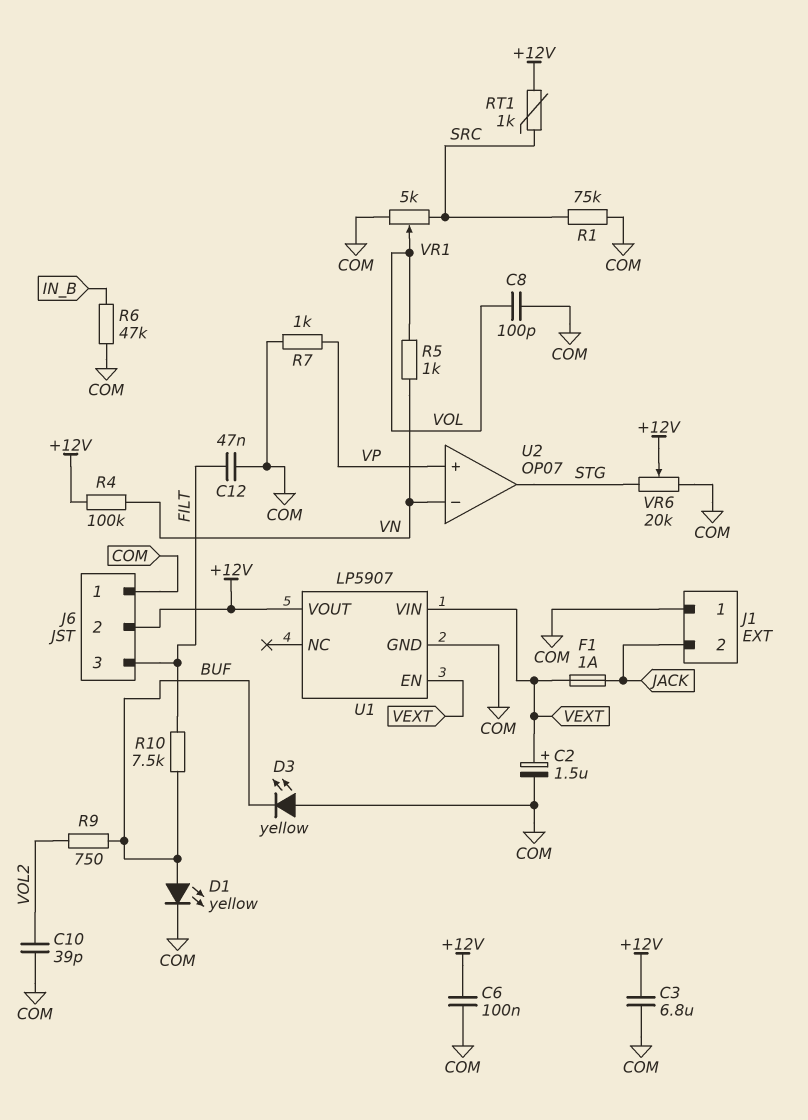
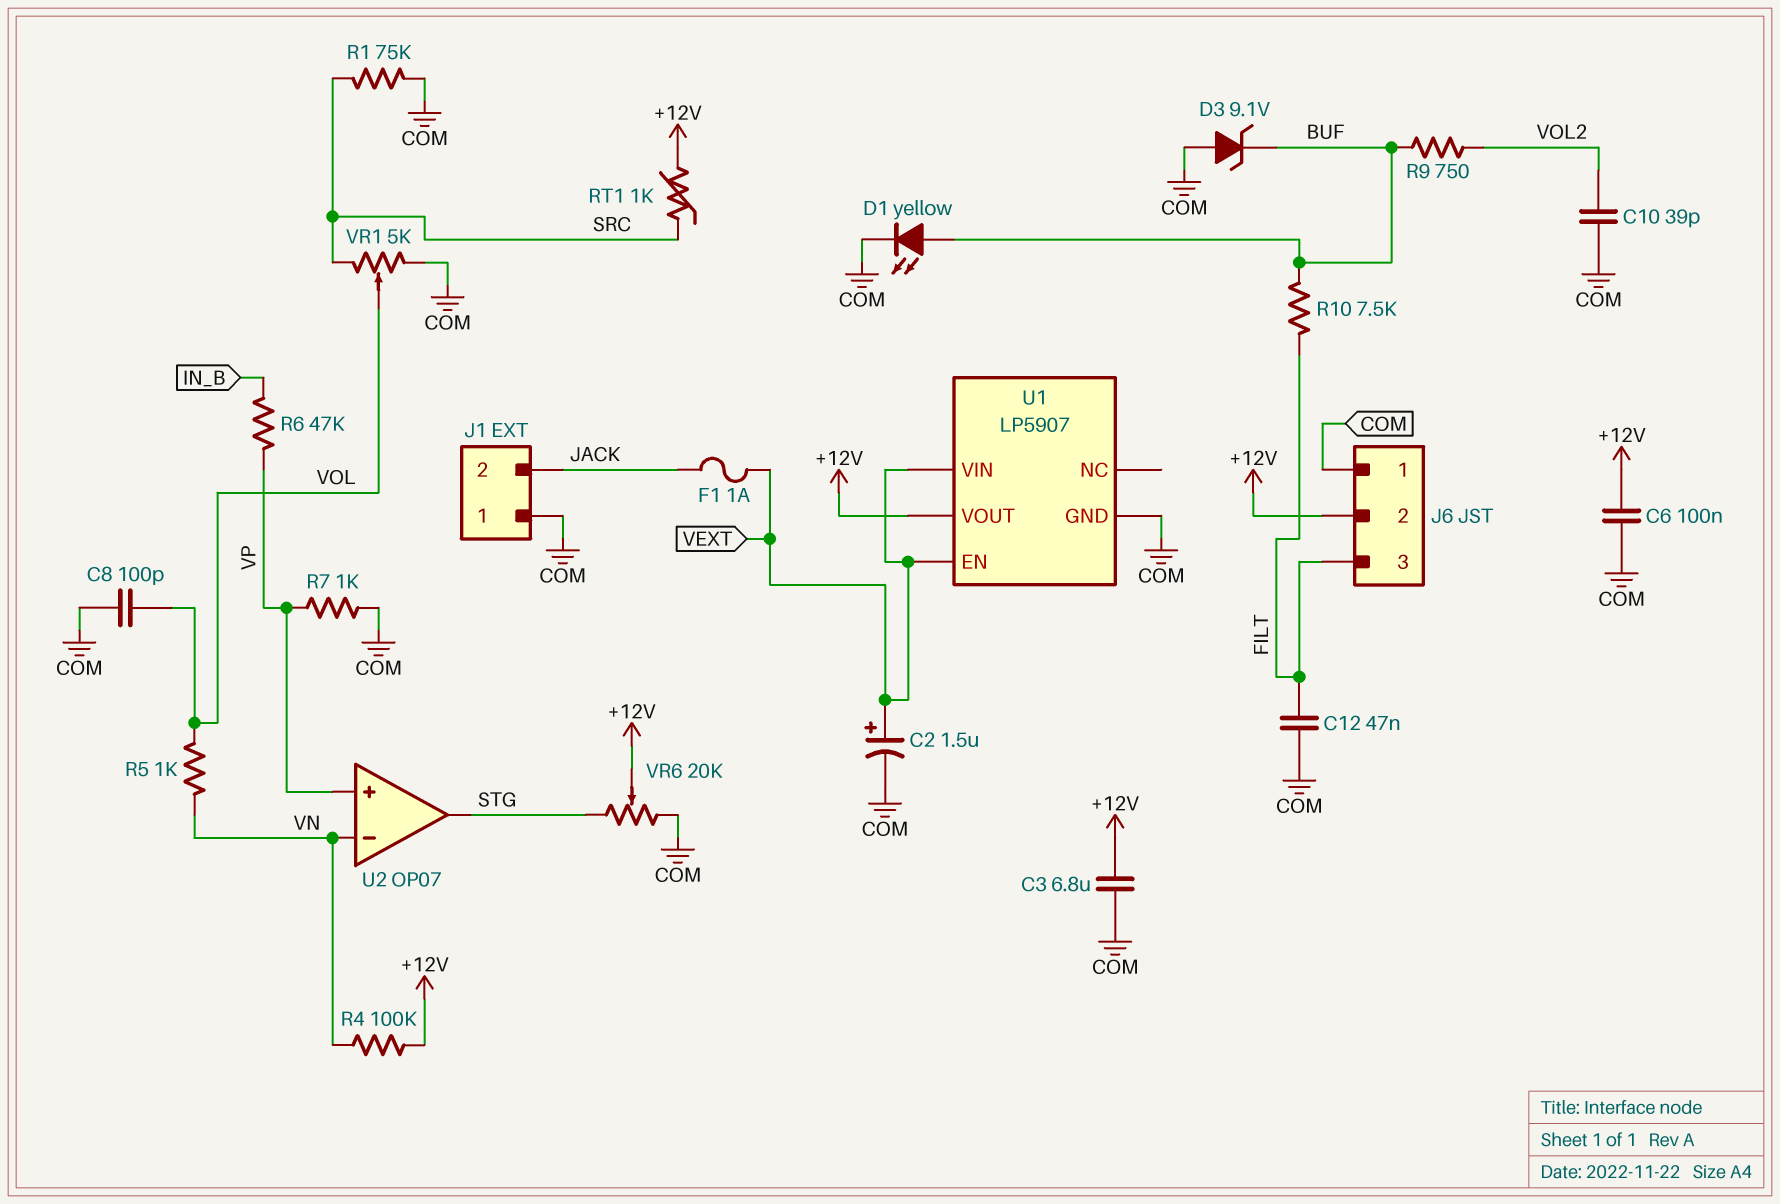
D3: LED yellow (A COM, K BUF) -> zener 9.1V (A COM, K BUF)
R6: 47k (COM, IN_B) -> 47k (IN_B, VP)

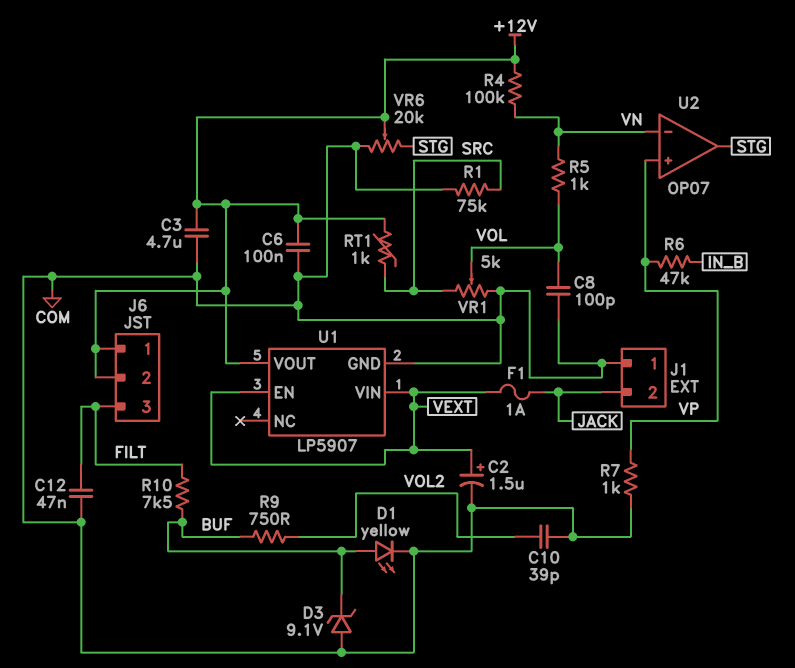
C3: 6.8uF (+12V, COM) -> 4.7uF (+12V, COM)
J6 pin 1: COM -> +12V

